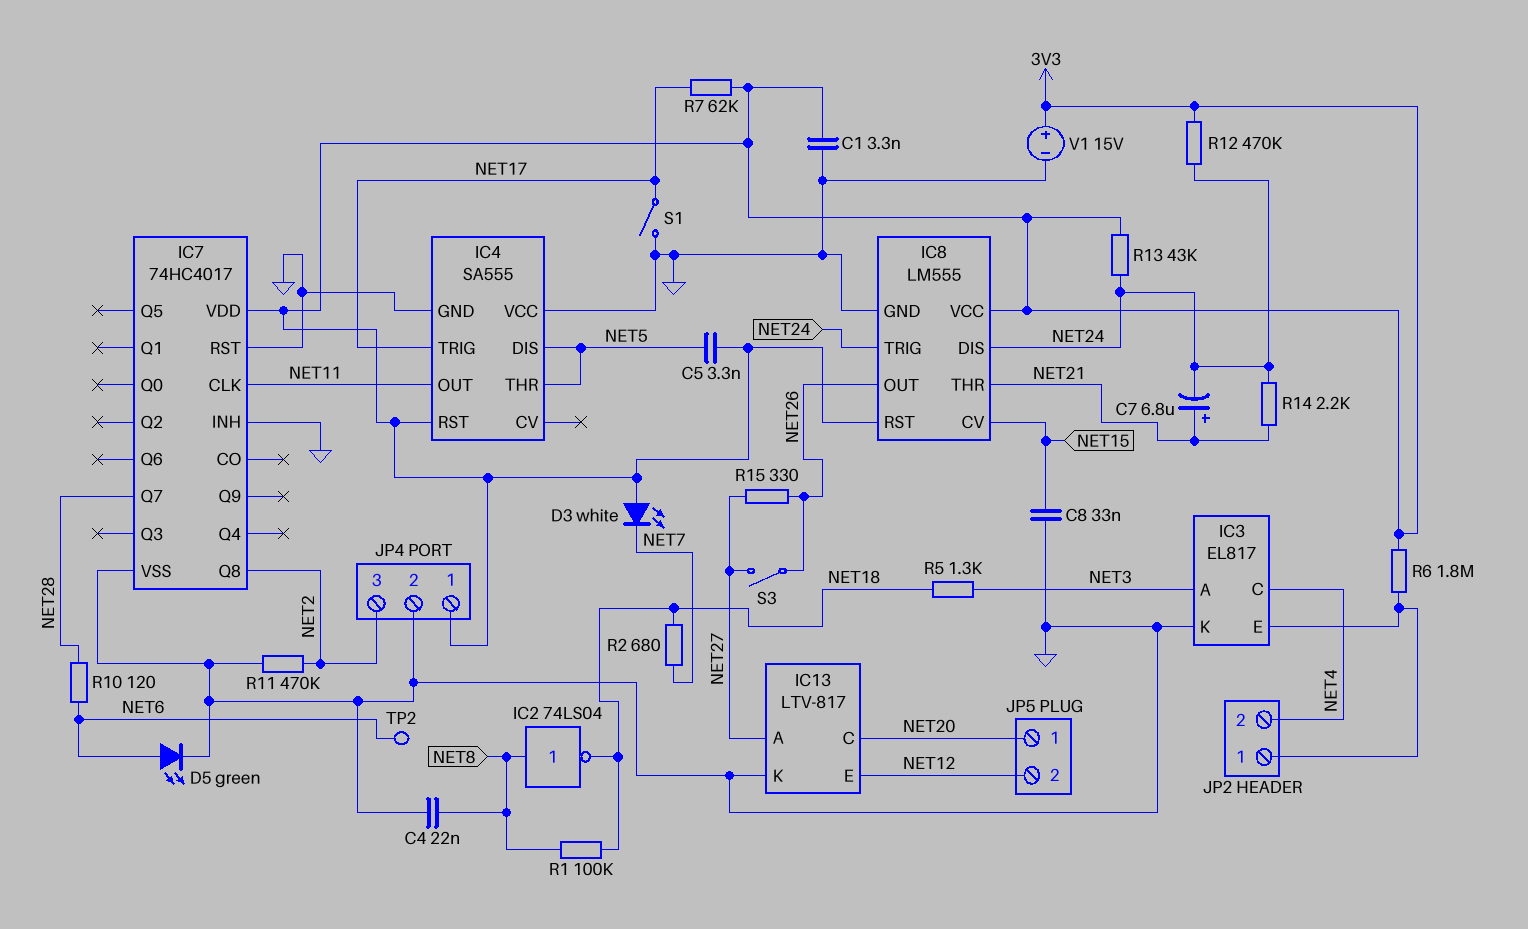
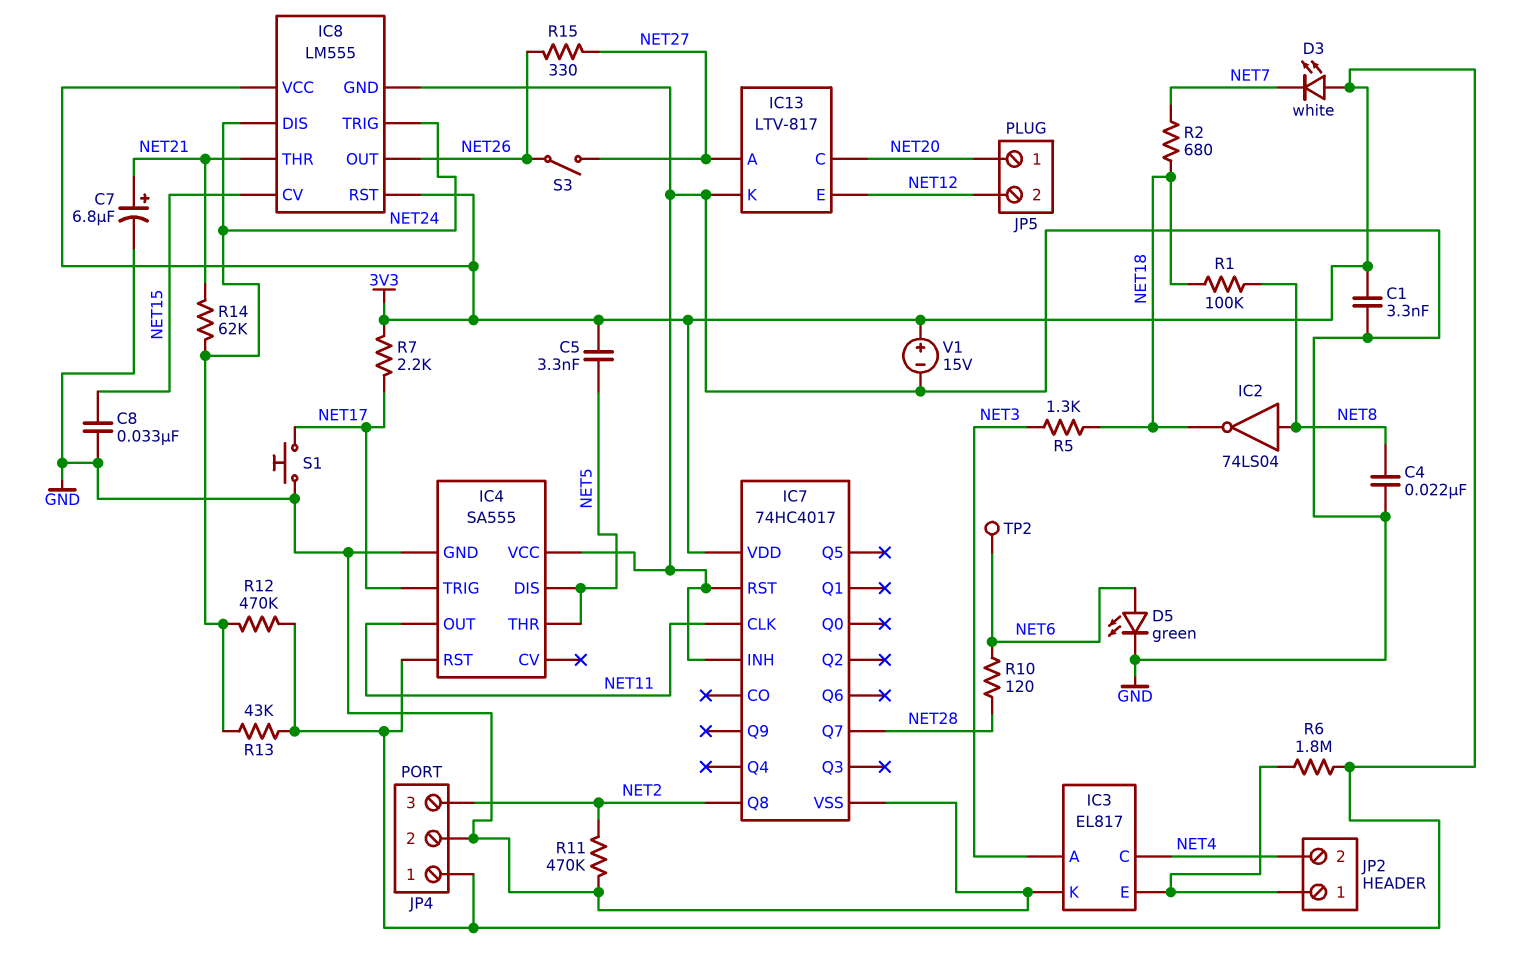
C7: 6.8uF (plus NET21, minus NET24) -> 6.8uF (plus NET21, minus GND)
R7: 62k (3V3, NET17) -> 2.2k (3V3, NET17)
R14: 2.2k (NET21, NET24) -> 62k (NET21, NET24)
S1: switch (GND, NET17) -> button (GND, NET17)

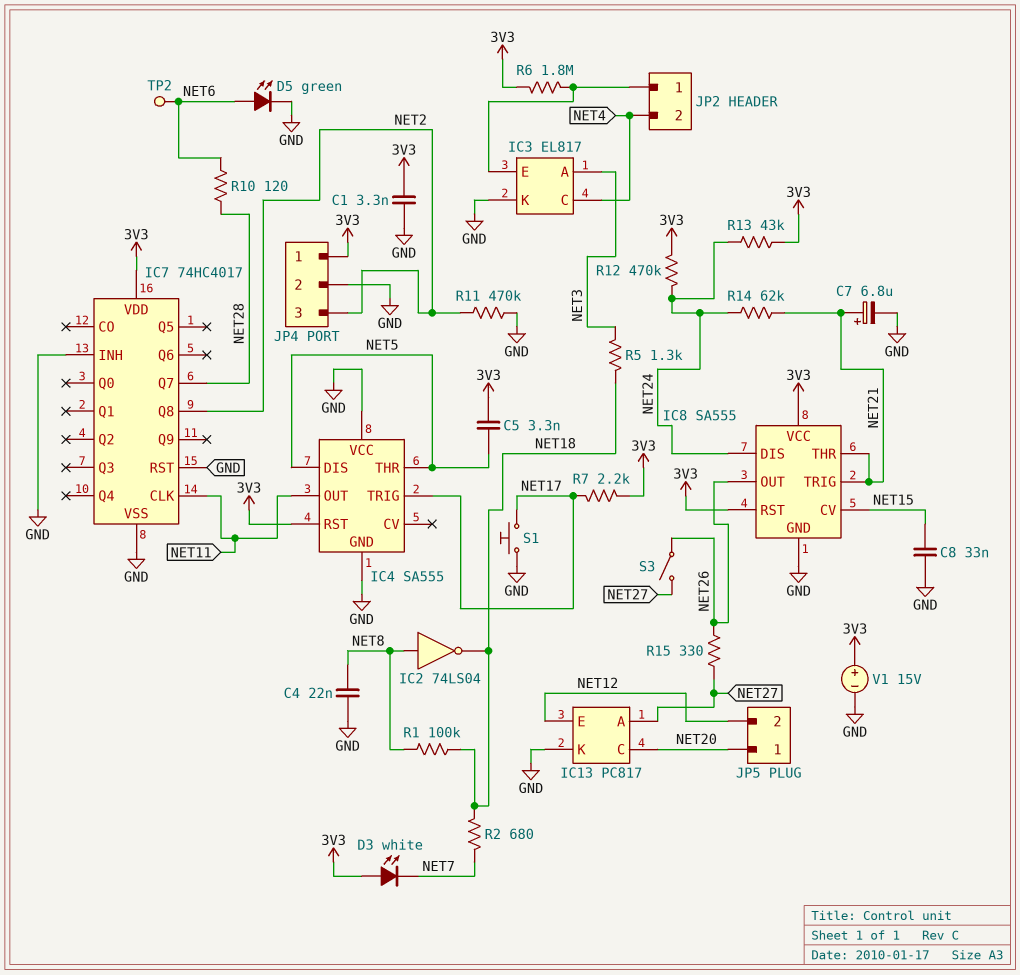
IC8: LM555 -> SA555
IC8 pin TRIG: NET24 -> NET21
IC13: LTV-817 -> PC817

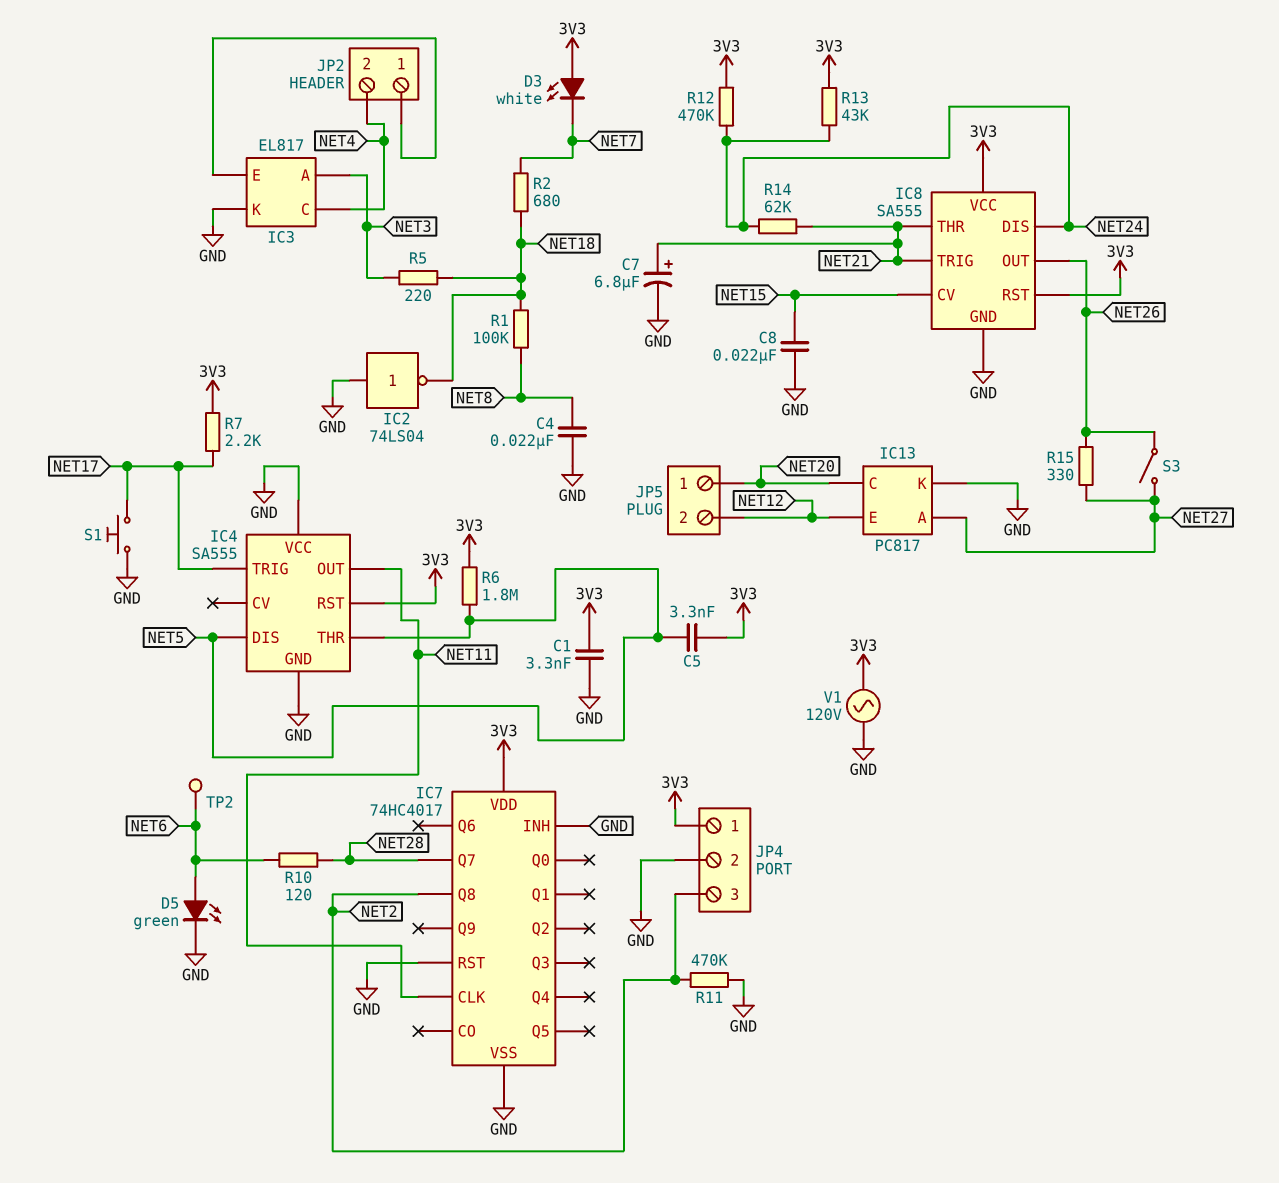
C8: 33nF (GND, NET15) -> 22nF (GND, NET15)
IC2: NOT 74LS04 (in NET8, out NET18) -> NOT 74LS04 (in GND, out NET18)
R5: 1.3k (NET3, NET18) -> 220 (NET3, NET18)
R6: 1.8M (3V3, IC3/E) -> 1.8M (3V3, NET5)
V1: 15V (plus 3V3, minus GND) -> AC 120V (3V3, GND)

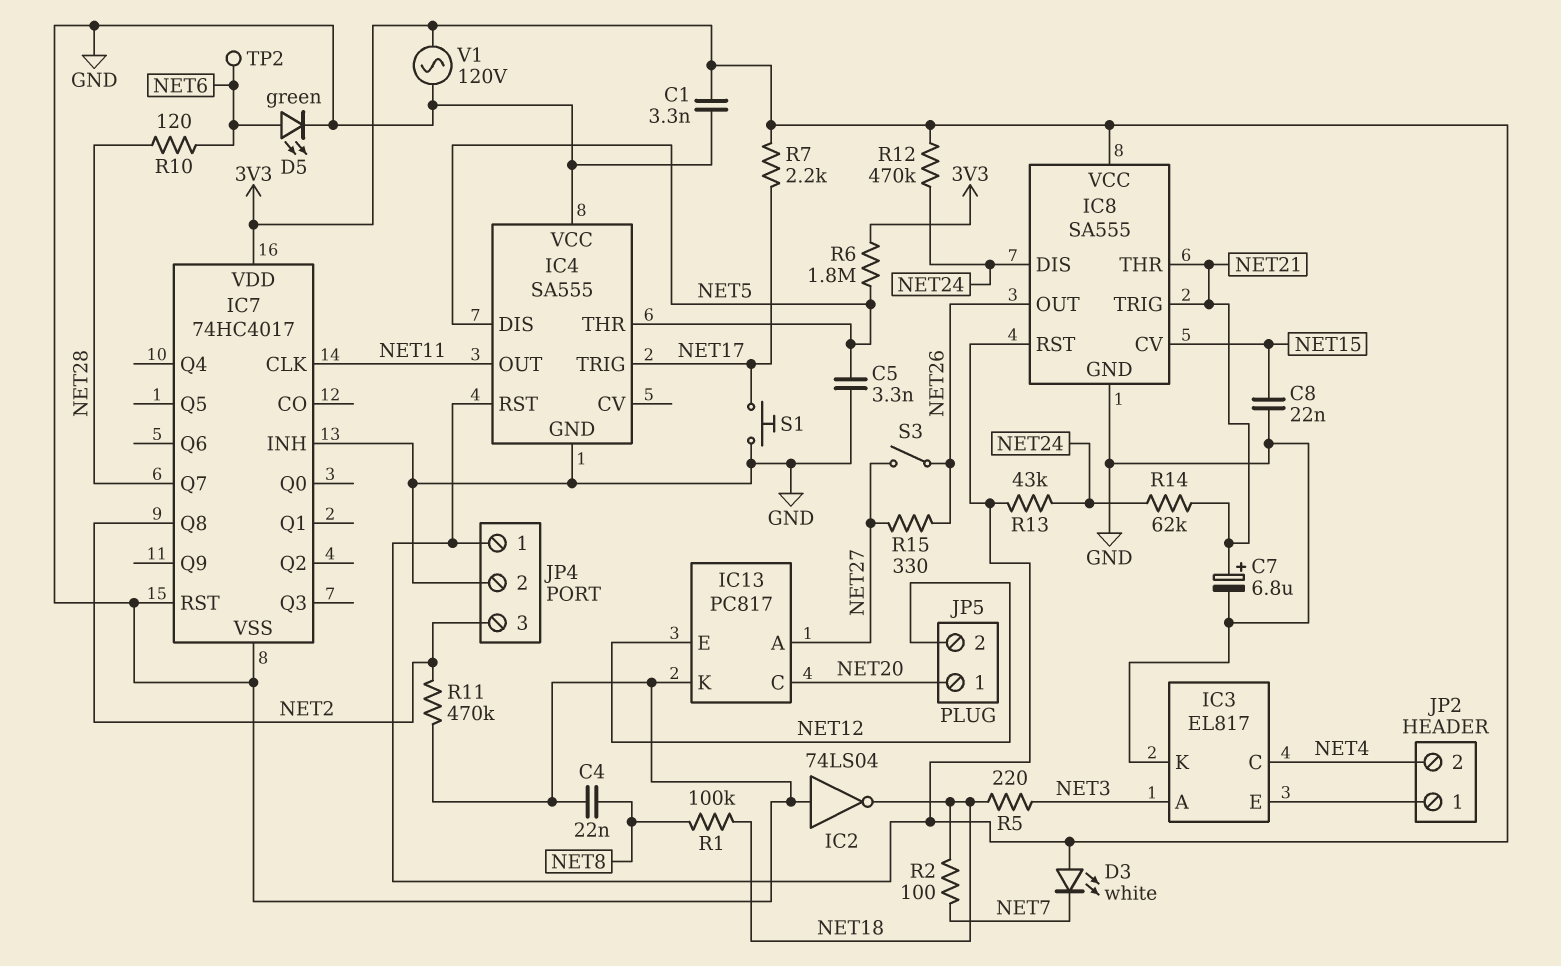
C5: 3.3nF (3V3, NET5) -> 3.3nF (GND, NET5)
R2: 680 (NET7, NET18) -> 100 (NET7, NET18)

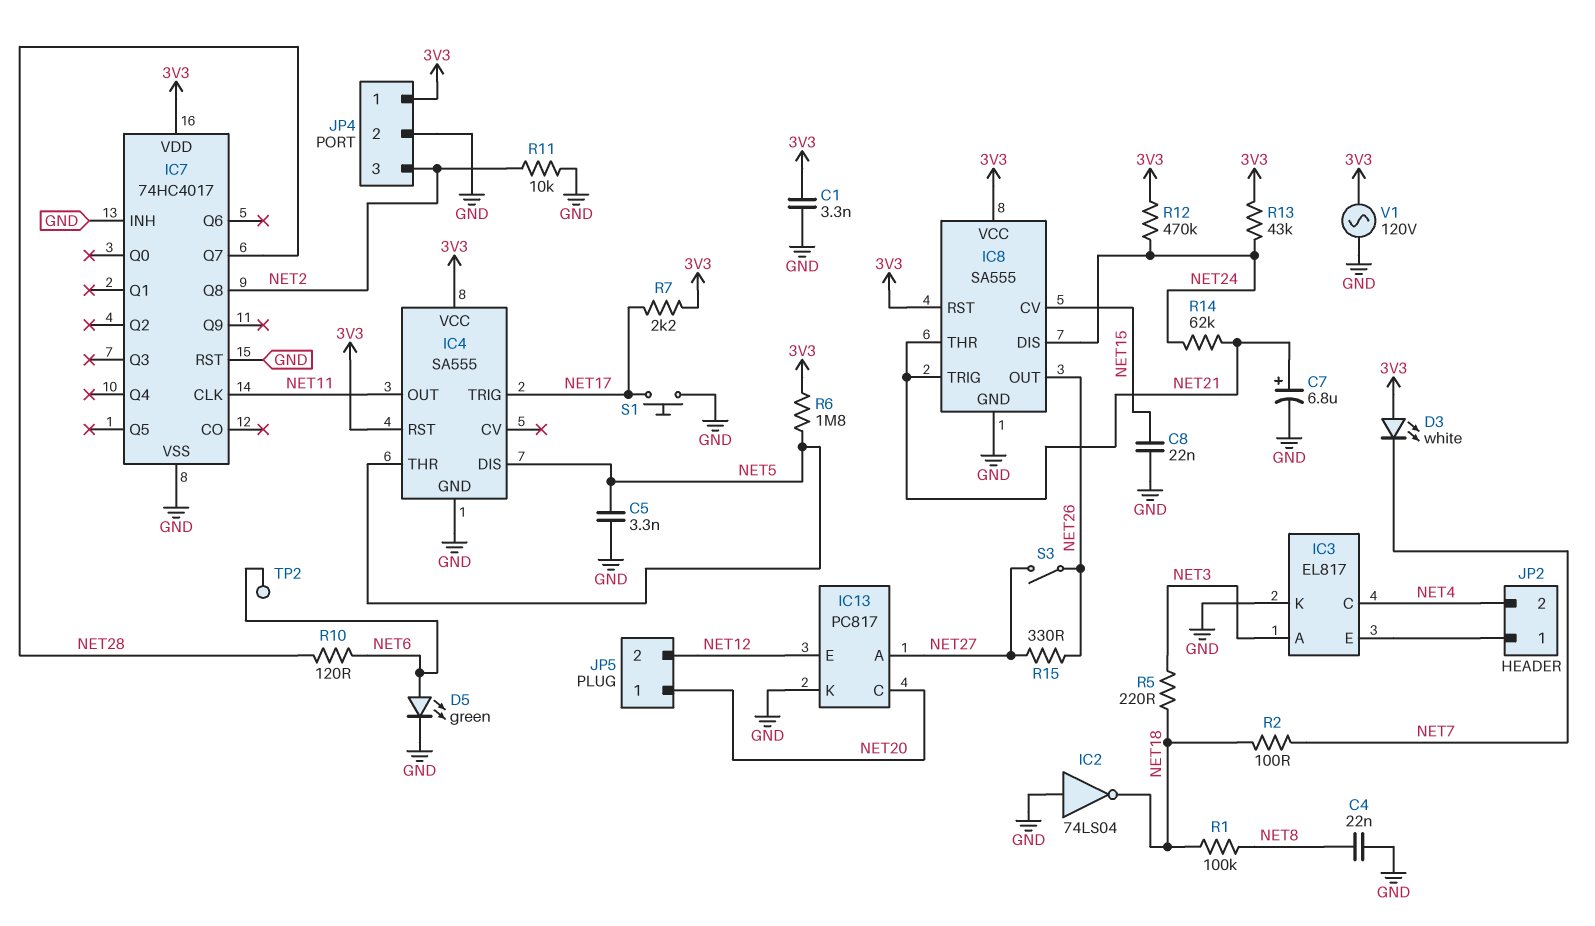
IC4 pin VCC: GND -> 3V3
R11: 470k (GND, NET2) -> 10k (GND, NET2)

